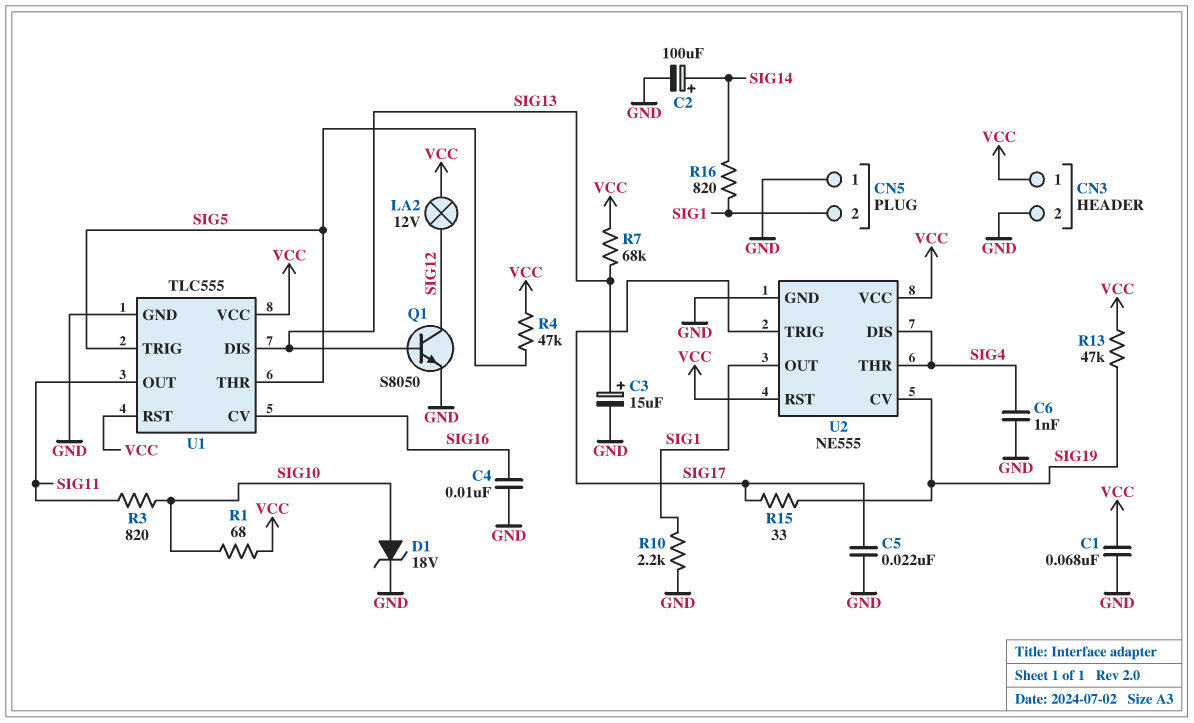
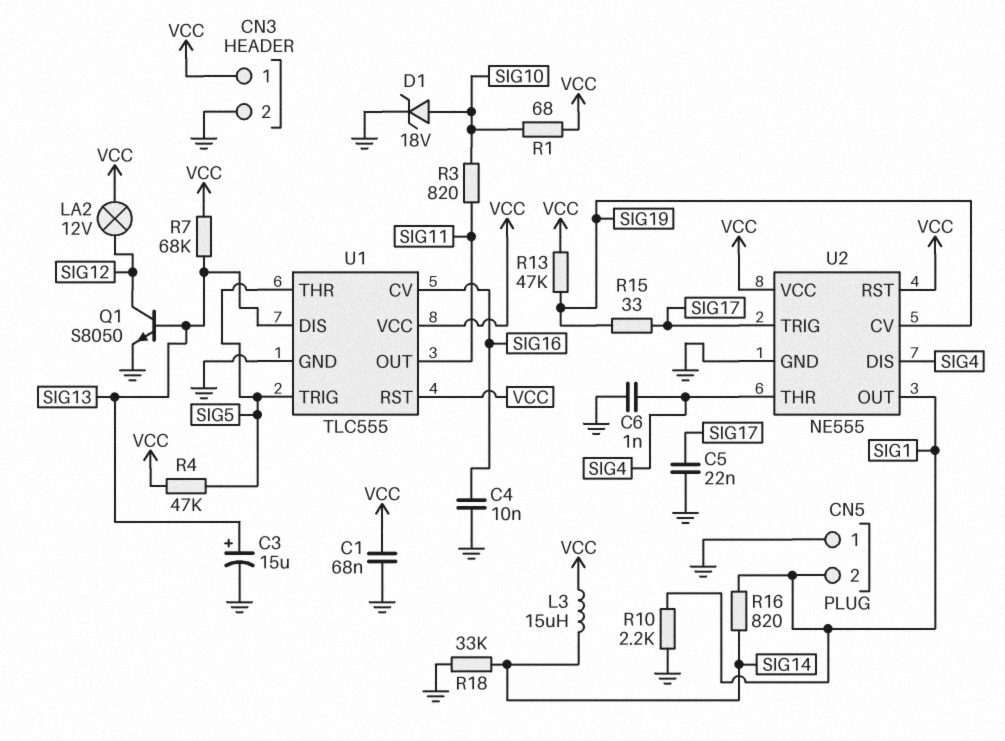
C2: 100uF (plus SIG14, minus GND) -> none
L3: none -> 15uH (SIG14, VCC)
R18: none -> 33k (GND, SIG14)

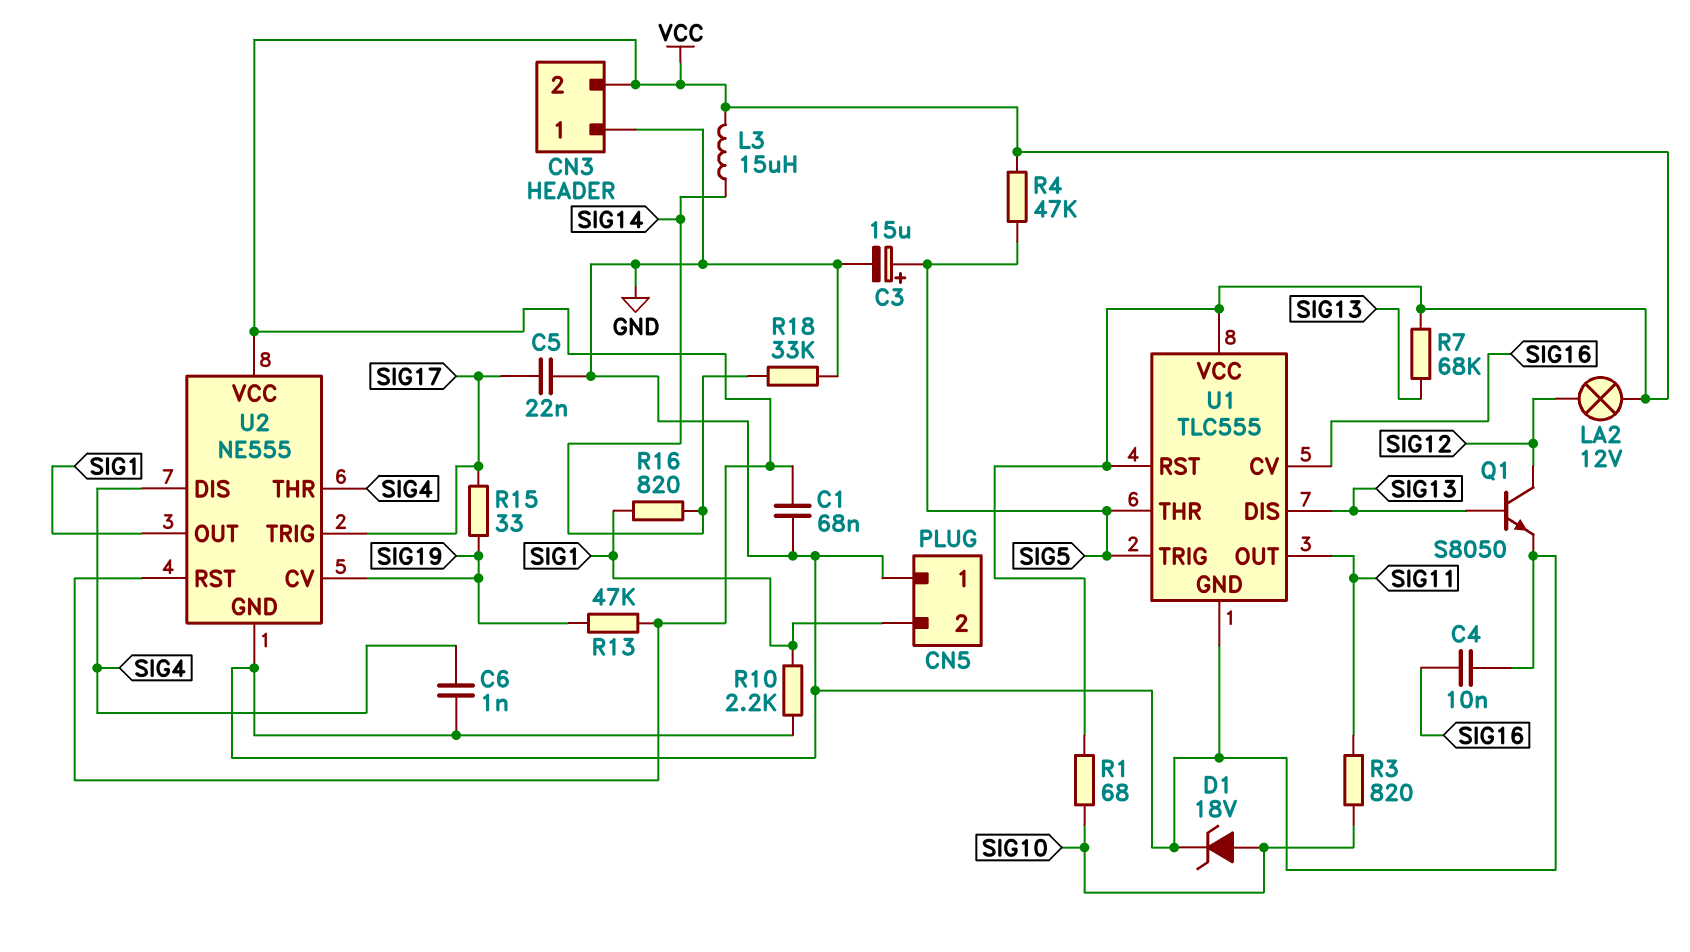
C3: 15uF (plus SIG13, minus GND) -> 15uF (plus SIG5, minus GND)
CN3 pin 1: VCC -> GND
CN3 pin 2: GND -> VCC

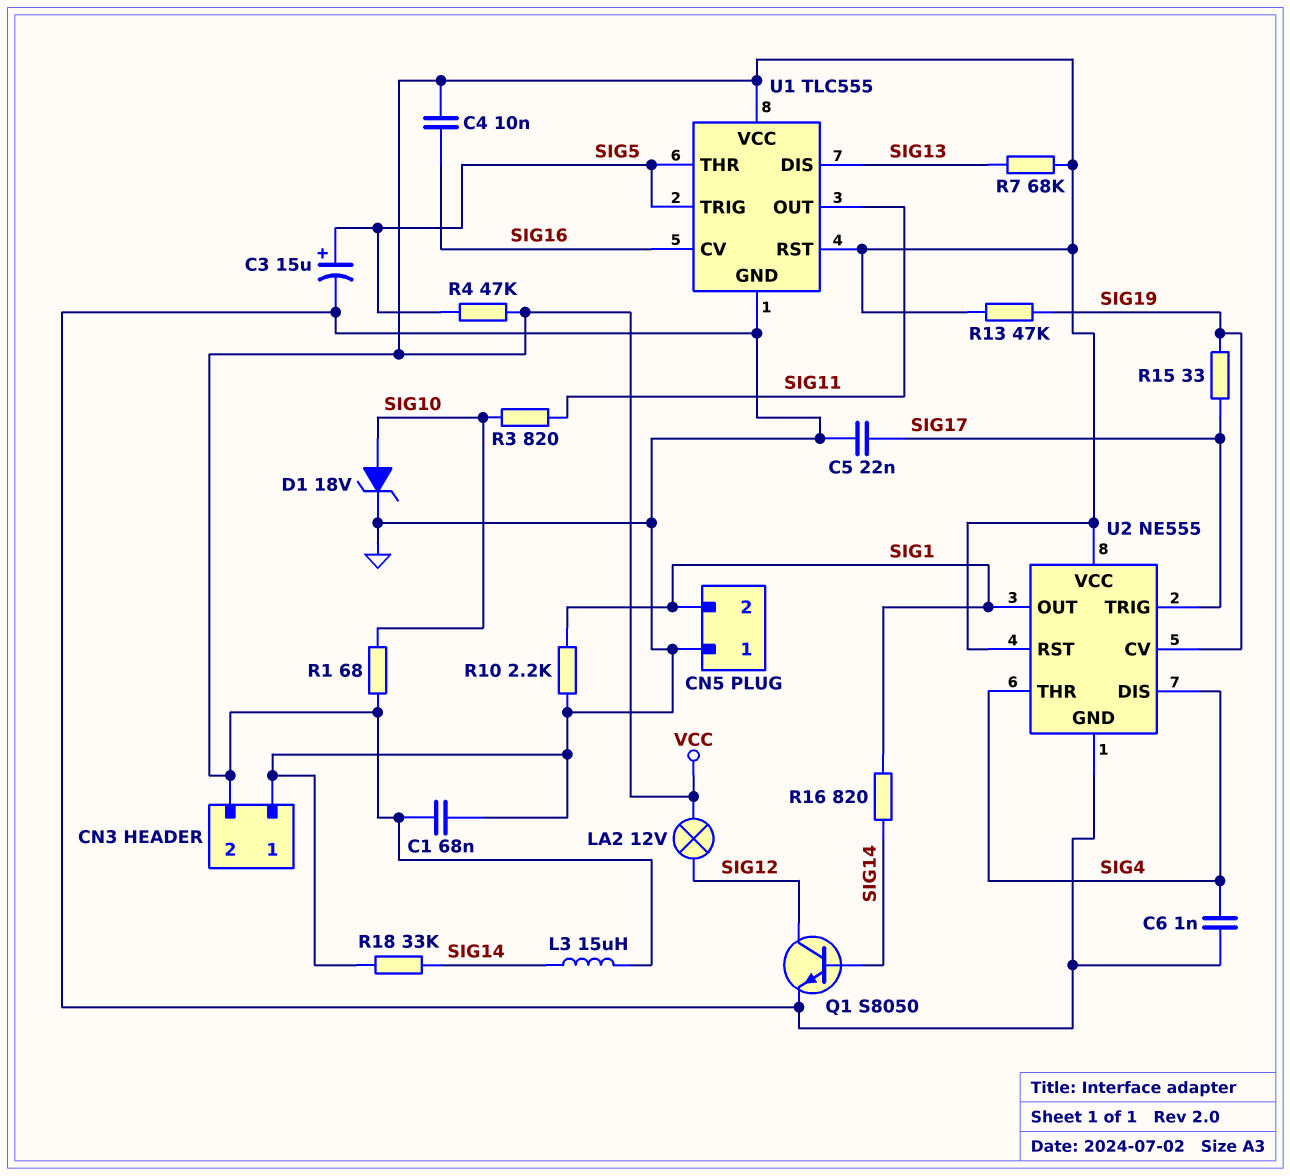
C4: 10nF (GND, SIG16) -> 10nF (SIG16, VCC)
Q1: NPN S8050 (B SIG13, C SIG12, E GND) -> NPN S8050 (B SIG14, C SIG12, E GND)

